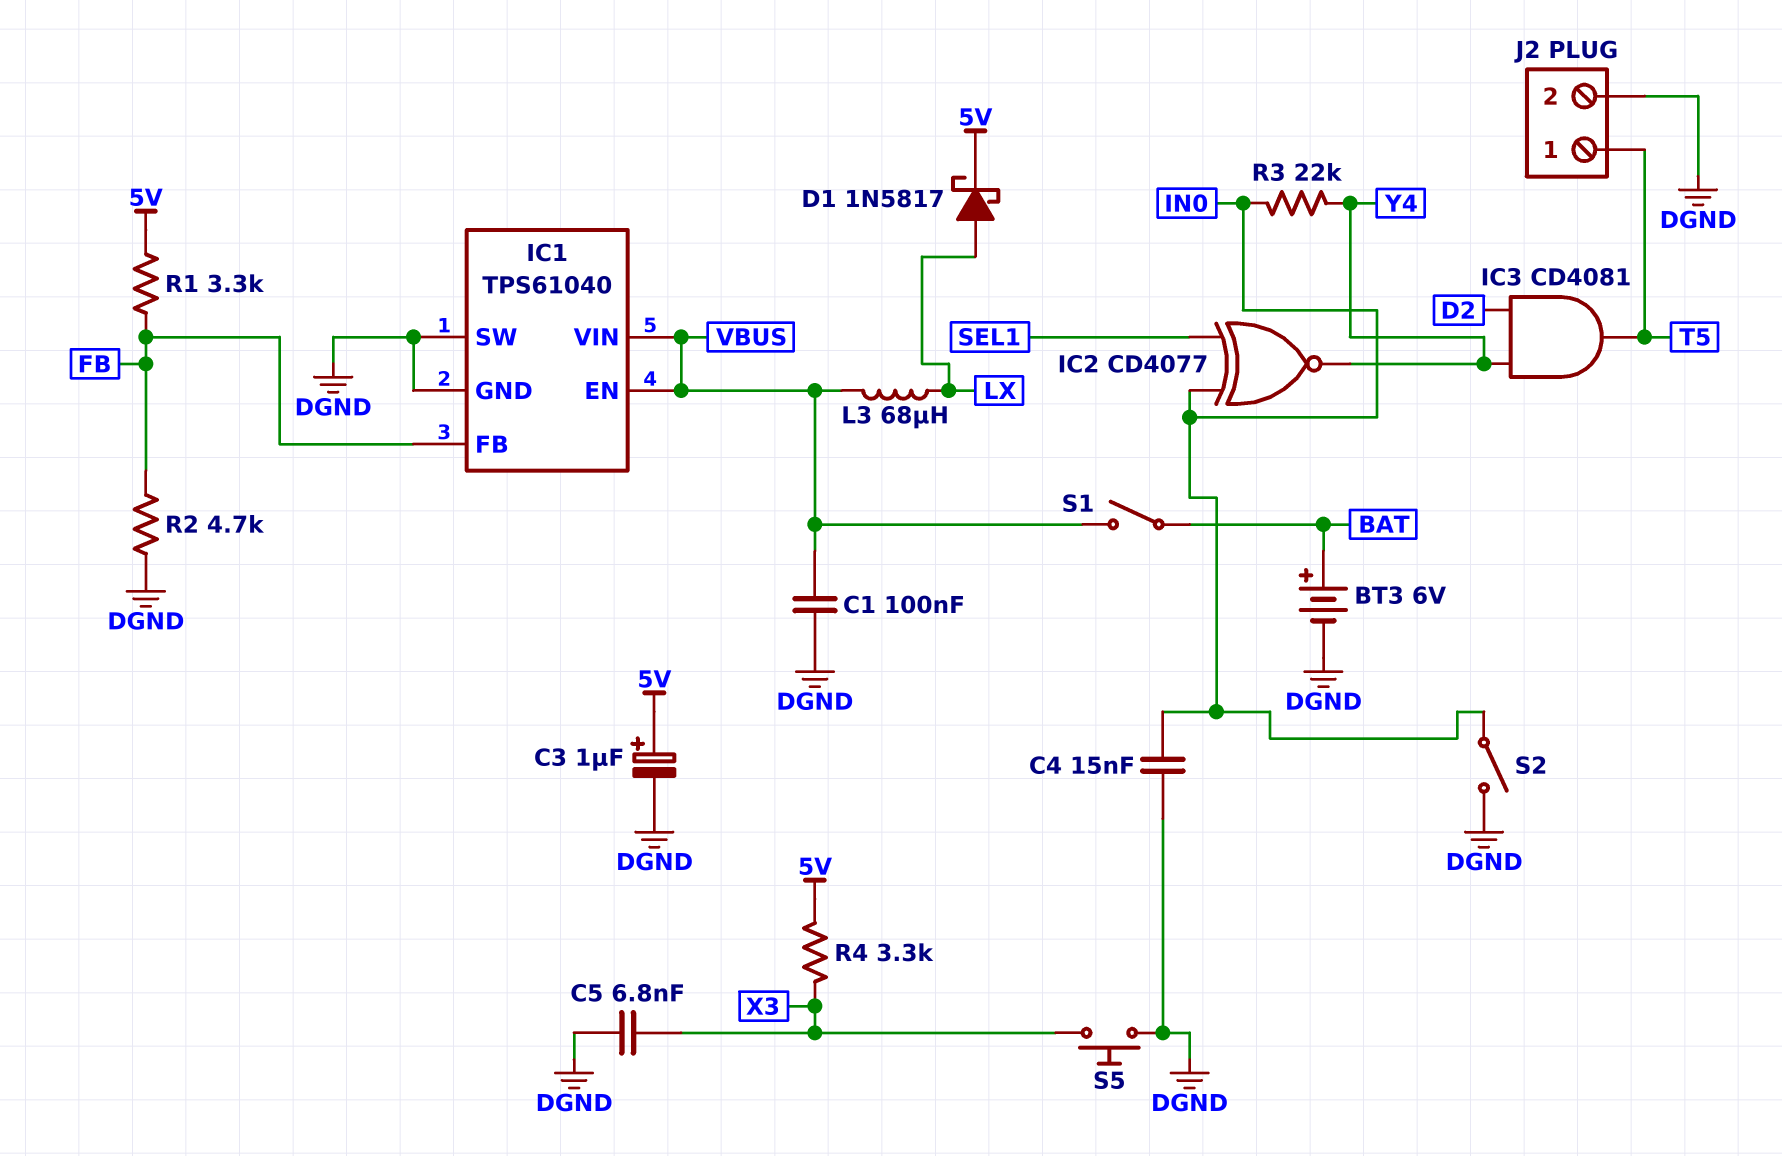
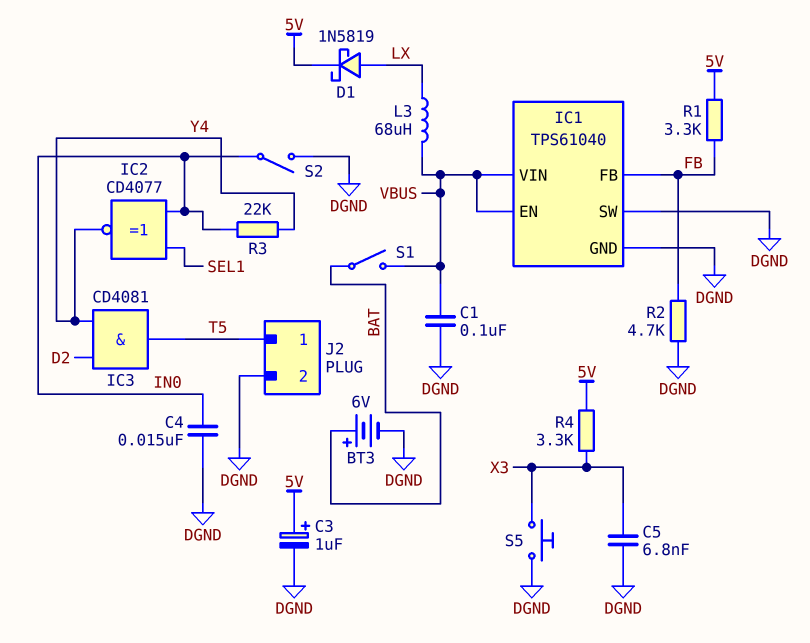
D1: schottky 1N5817 (A LX, K 5V) -> schottky 1N5819 (A LX, K 5V)

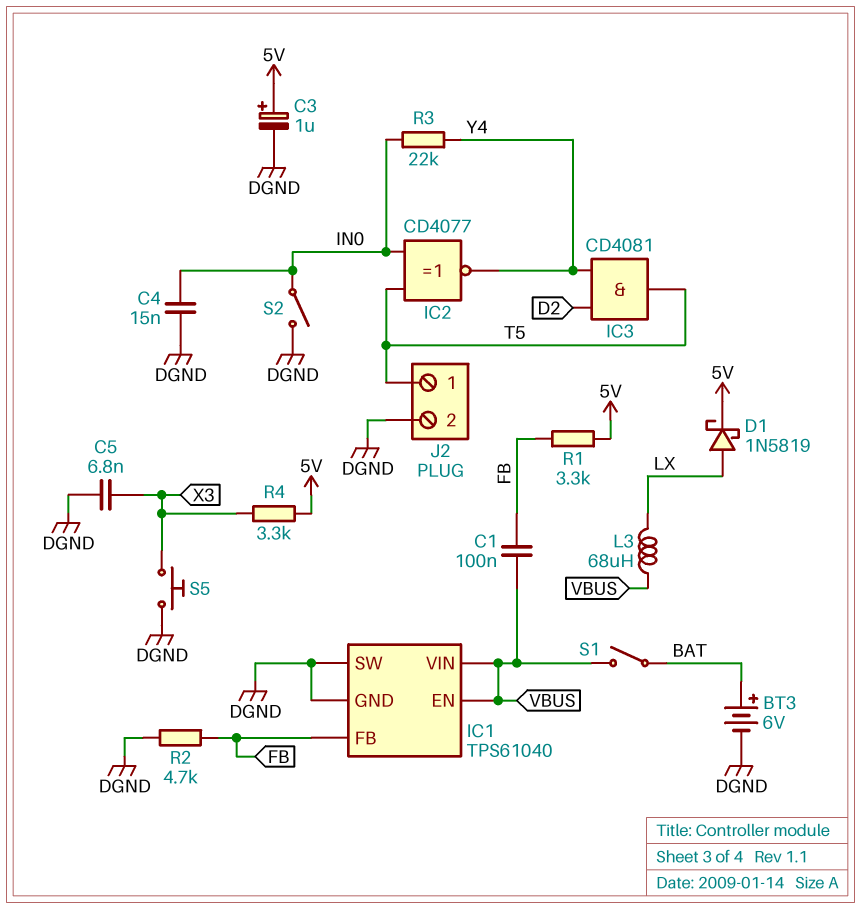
C1: 100nF (DGND, VBUS) -> 100nF (FB, VBUS)
IC2: XNOR CD4077 (in IN0, in SEL1, out Y4) -> XNOR CD4077 (in IN0, in T5, out Y4)

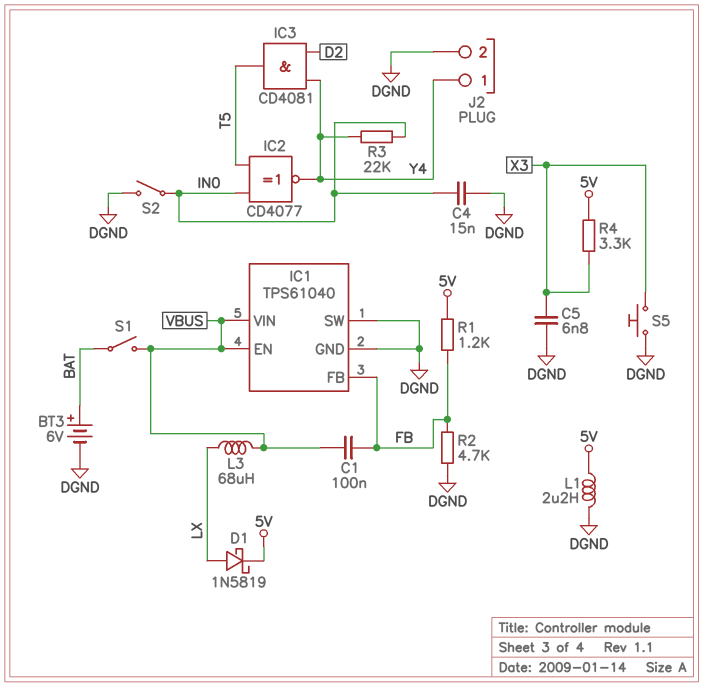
C3: 1uF (plus 5V, minus DGND) -> none
J2 pin 1: T5 -> Y4
L1: none -> 2.2uH (5V, DGND)
R1: 3.3k (5V, FB) -> 1.2k (5V, FB)

